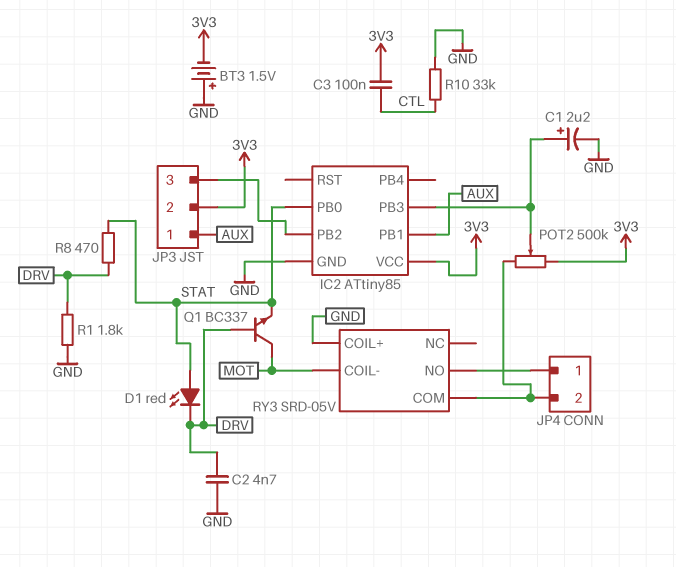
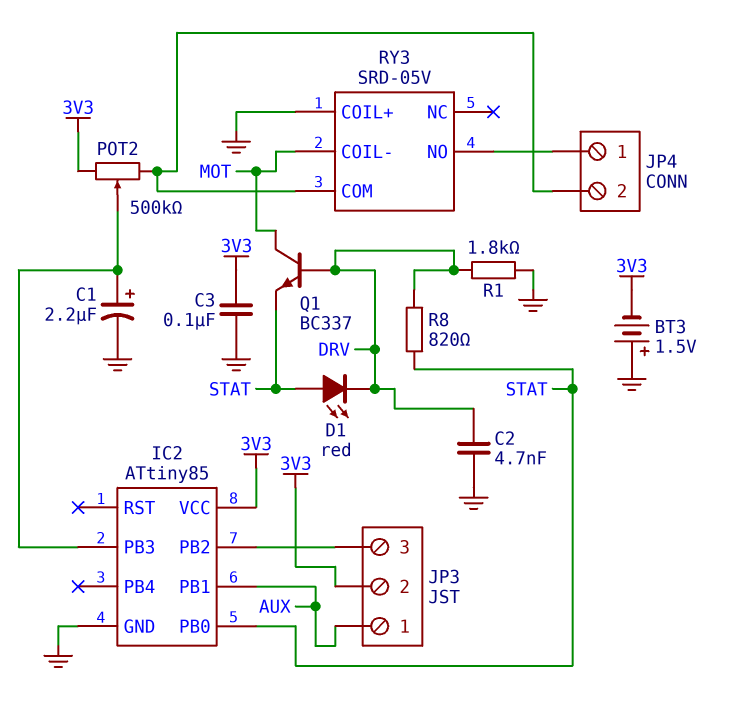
C3: 100nF (3V3, CTL) -> 100nF (3V3, GND)
R8: 470 (DRV, STAT) -> 820 (DRV, STAT)
R10: 33k (CTL, GND) -> none

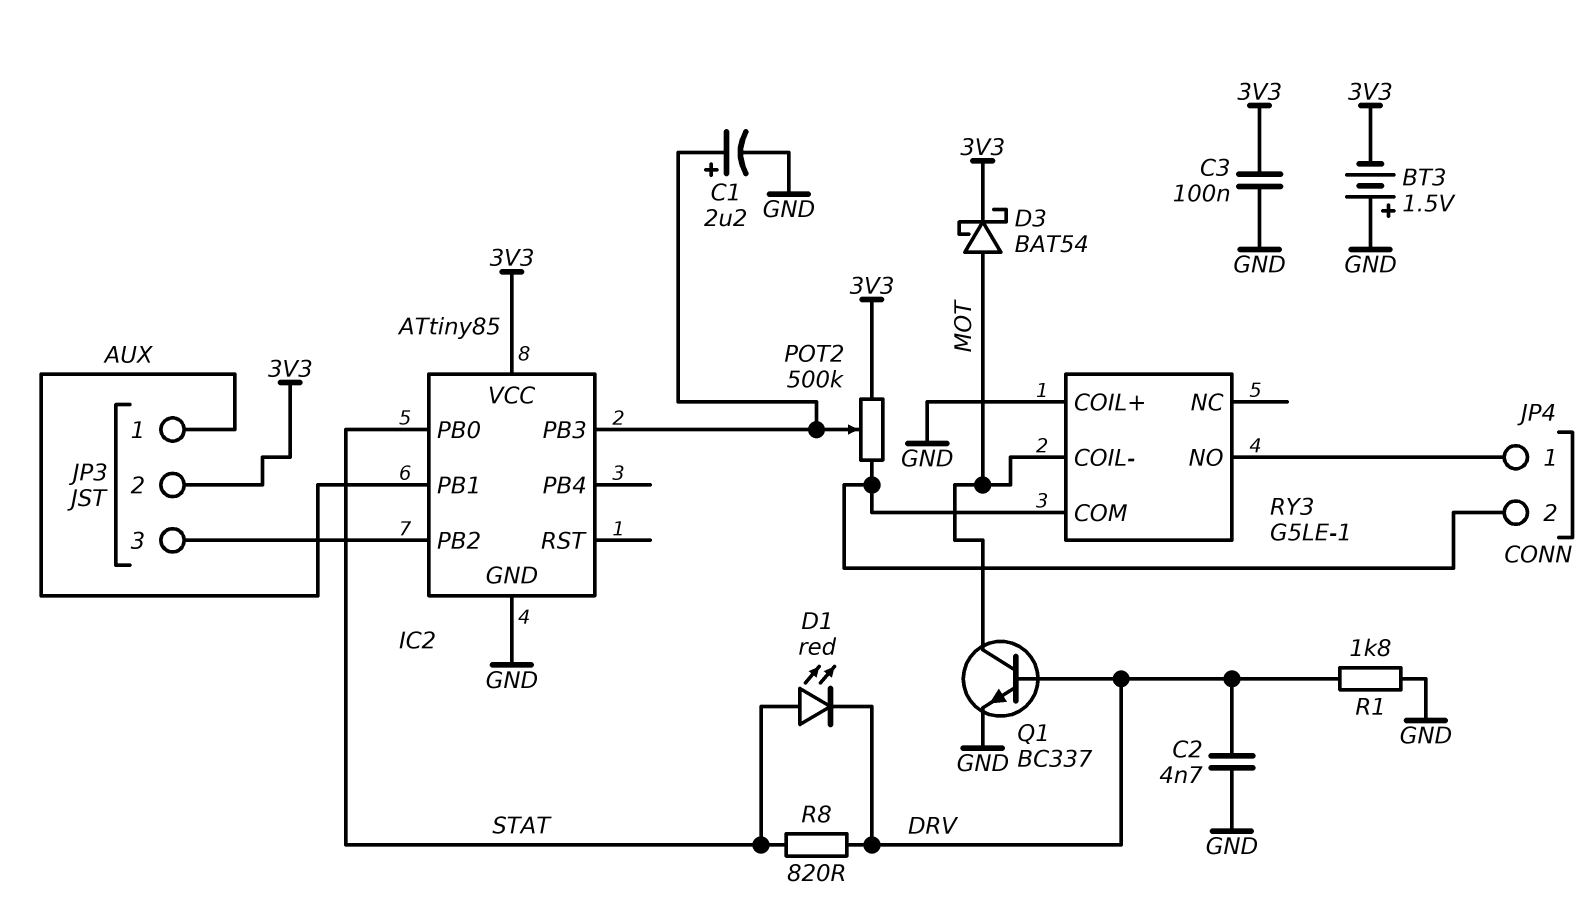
D3: none -> schottky BAT54 (A MOT, K 3V3)
Q1: NPN BC337 (B DRV, C MOT, E STAT) -> NPN BC337 (B DRV, C MOT, E GND)
RY3: SRD-05V -> G5LE-1

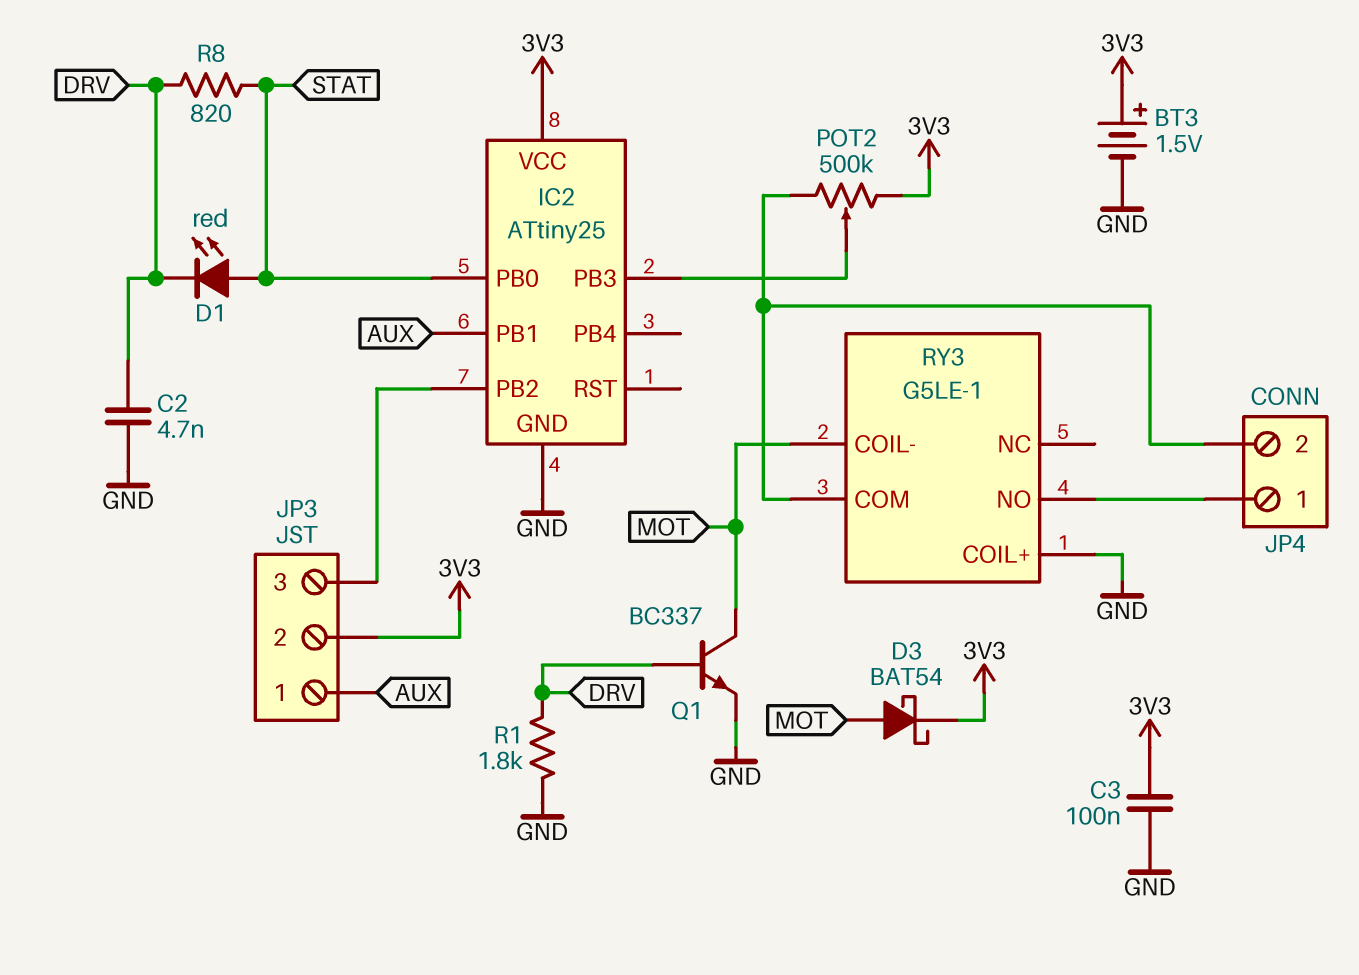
BT3: 1.5V (plus GND, minus 3V3) -> 1.5V (plus 3V3, minus GND)
C1: 2.2uF (plus IC2/PB3, minus GND) -> none
IC2: ATtiny85 -> ATtiny25

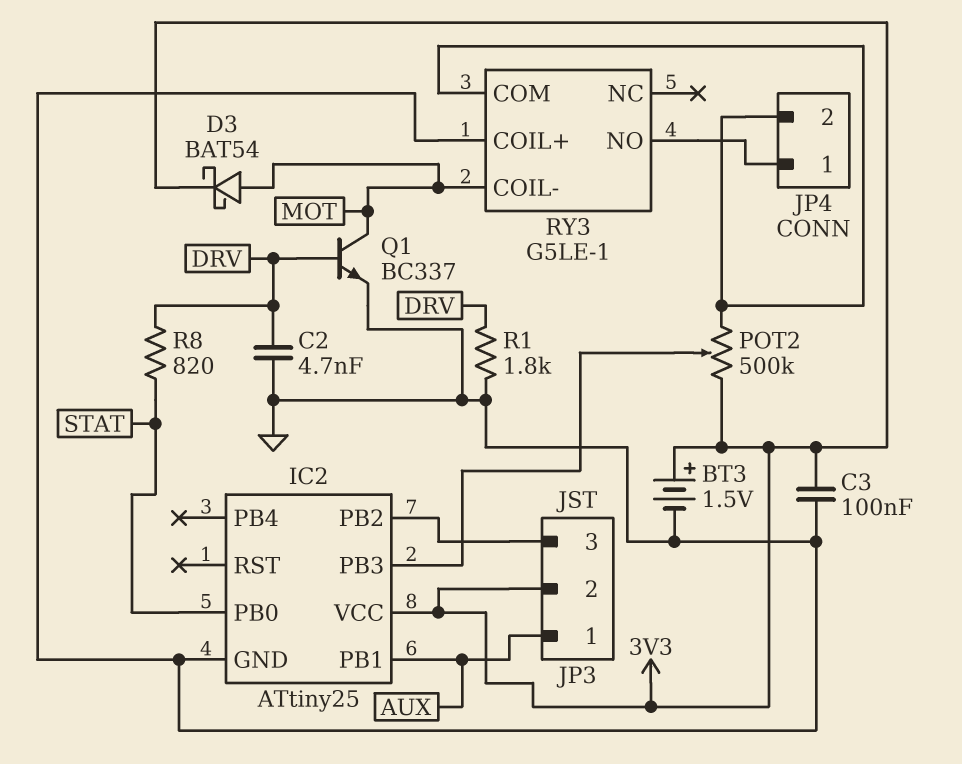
D1: LED red (A STAT, K DRV) -> none

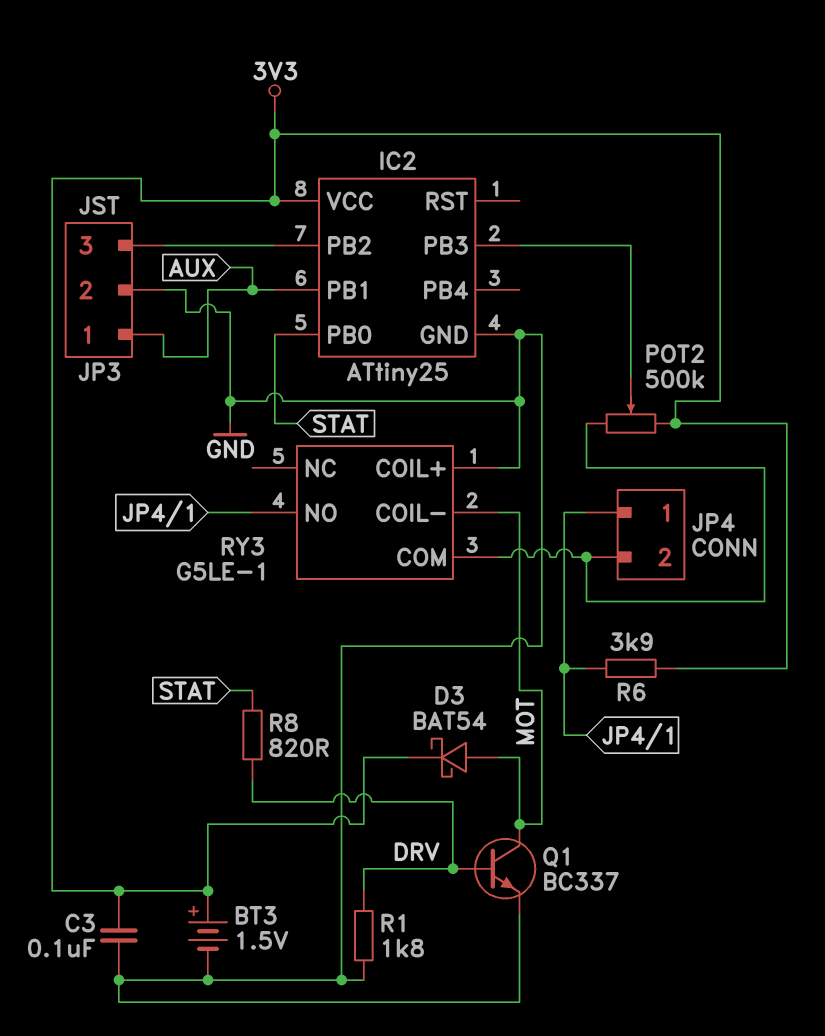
C2: 4.7nF (DRV, GND) -> none
JP3 pin 2: 3V3 -> GND
R6: none -> 3.9k (3V3, JP4/1)

